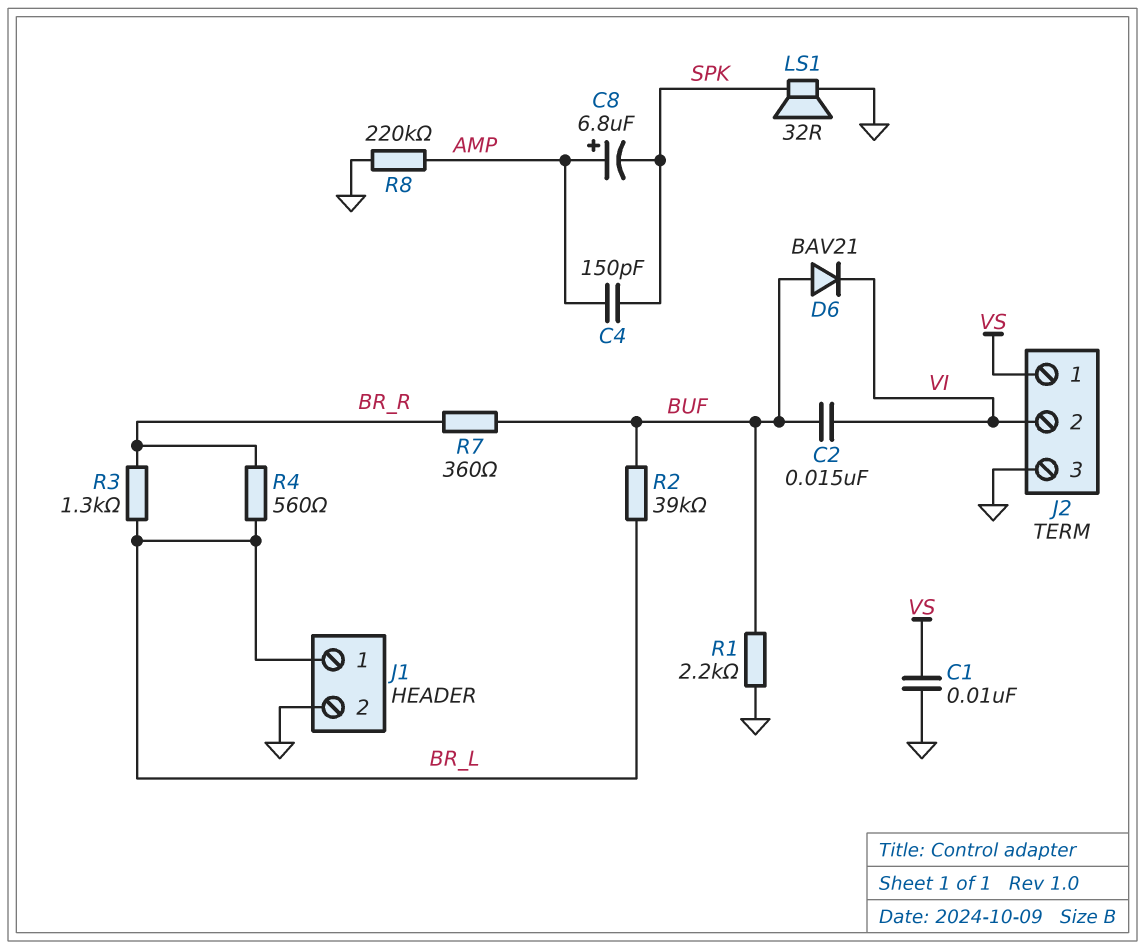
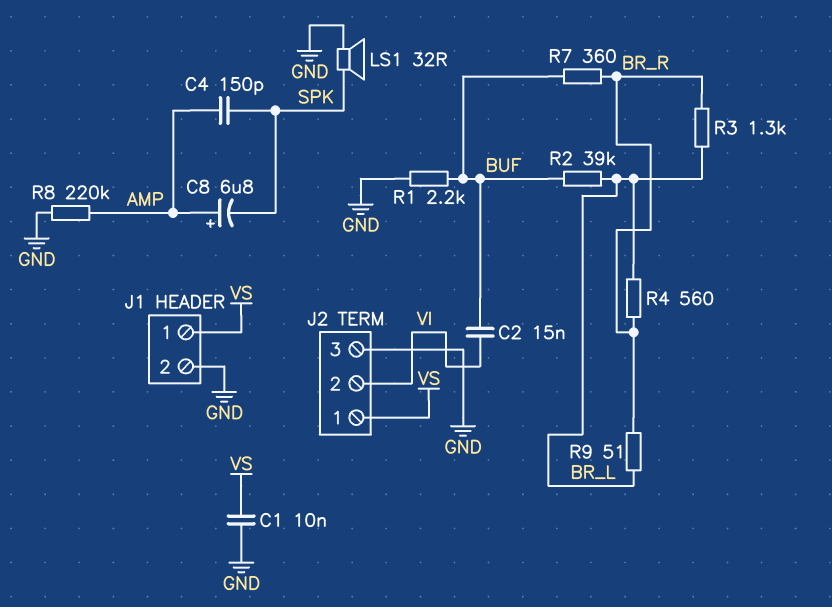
D6: diode BAV21 (A BUF, K VI) -> none
J1 pin 1: BR_L -> VS
R9: none -> 51 (BR_L, BR_R)

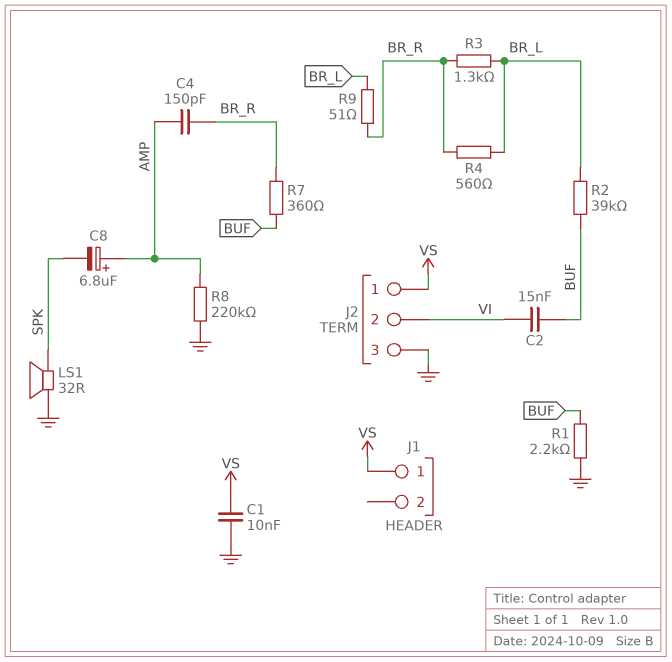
C4: 150pF (AMP, SPK) -> 150pF (AMP, BR_R)
J1 pin 2: GND -> none

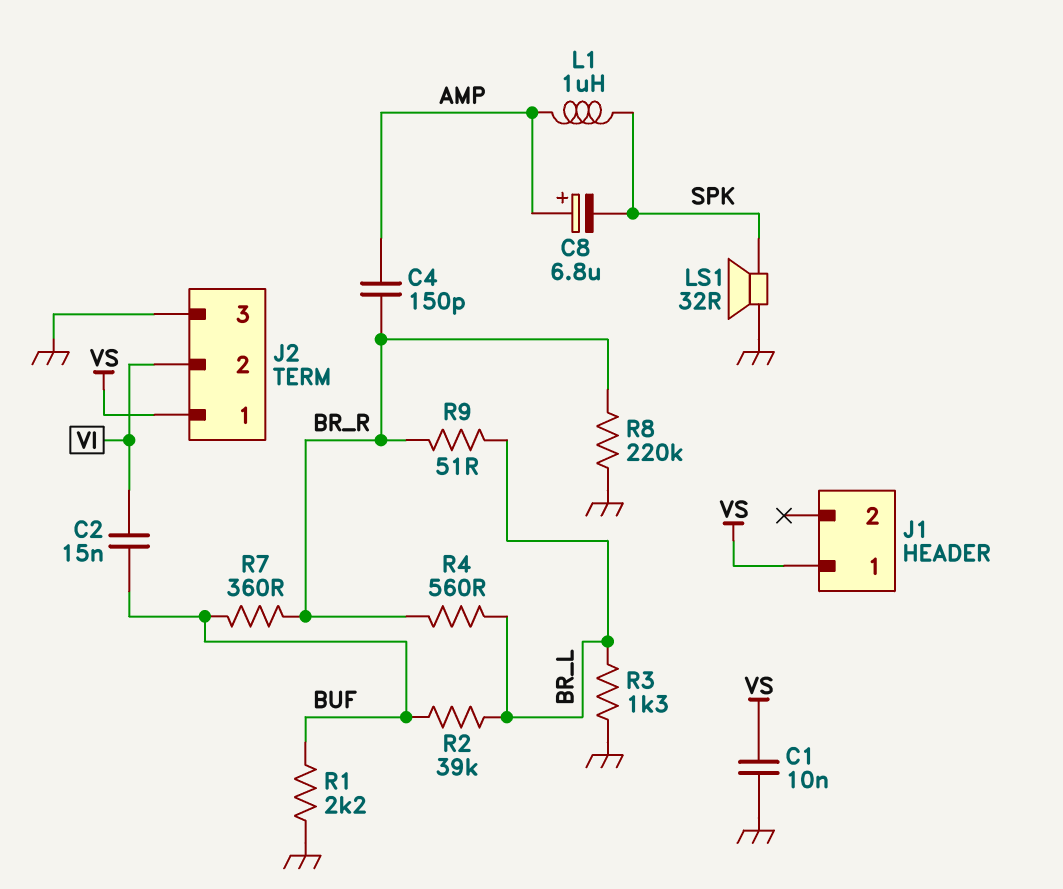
L1: none -> 1uH (AMP, SPK)
R3: 1.3k (BR_L, BR_R) -> 1.3k (BR_L, GND)
R8: 220k (AMP, GND) -> 220k (BR_R, GND)

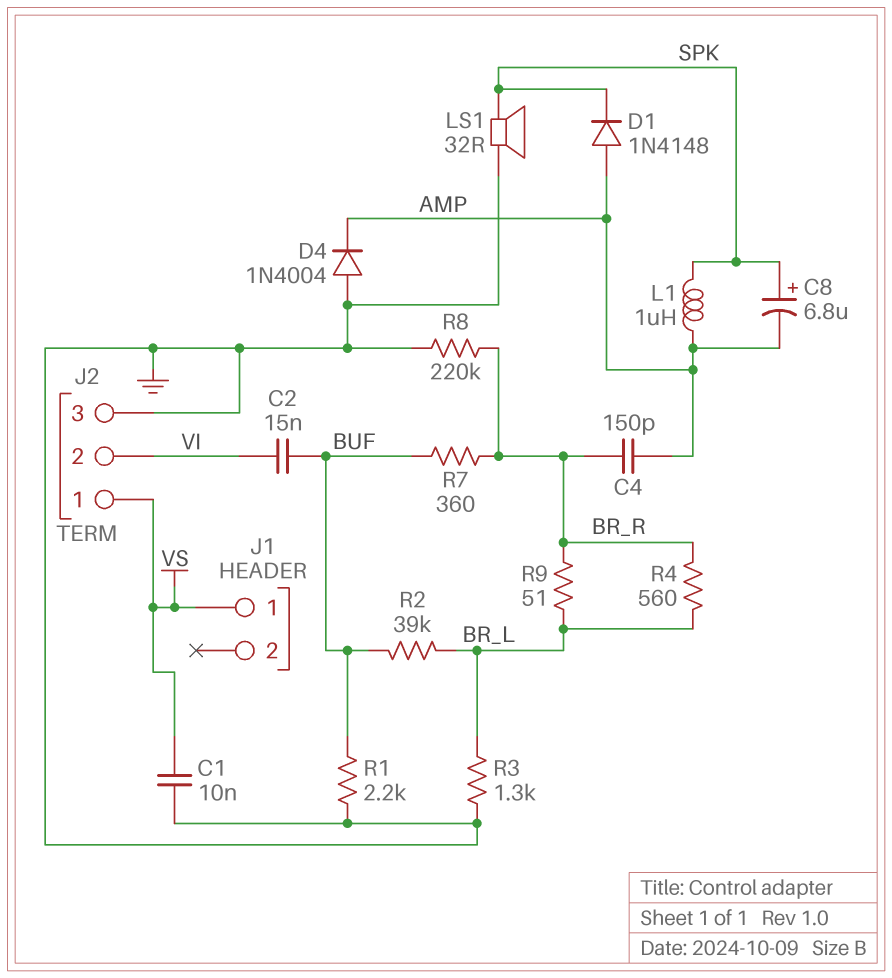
C8: 6.8uF (plus AMP, minus SPK) -> 6.8uF (plus SPK, minus AMP)
D1: none -> diode 1N4148 (A AMP, K SPK)
D4: none -> diode 1N4004 (A GND, K AMP)

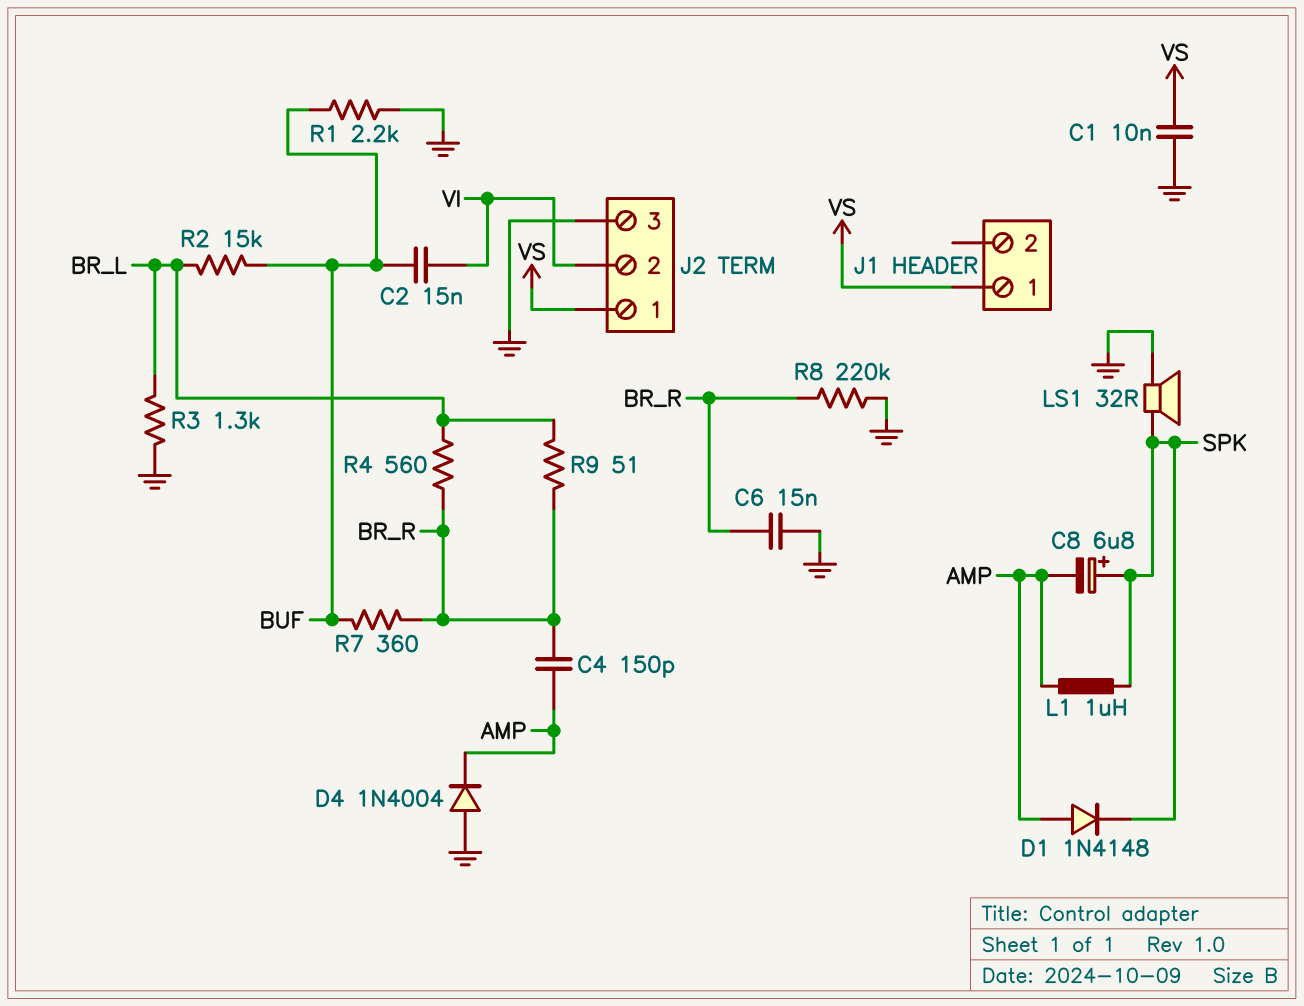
C6: none -> 15nF (BR_R, GND)
R2: 39k (BR_L, BUF) -> 15k (BR_L, BUF)

